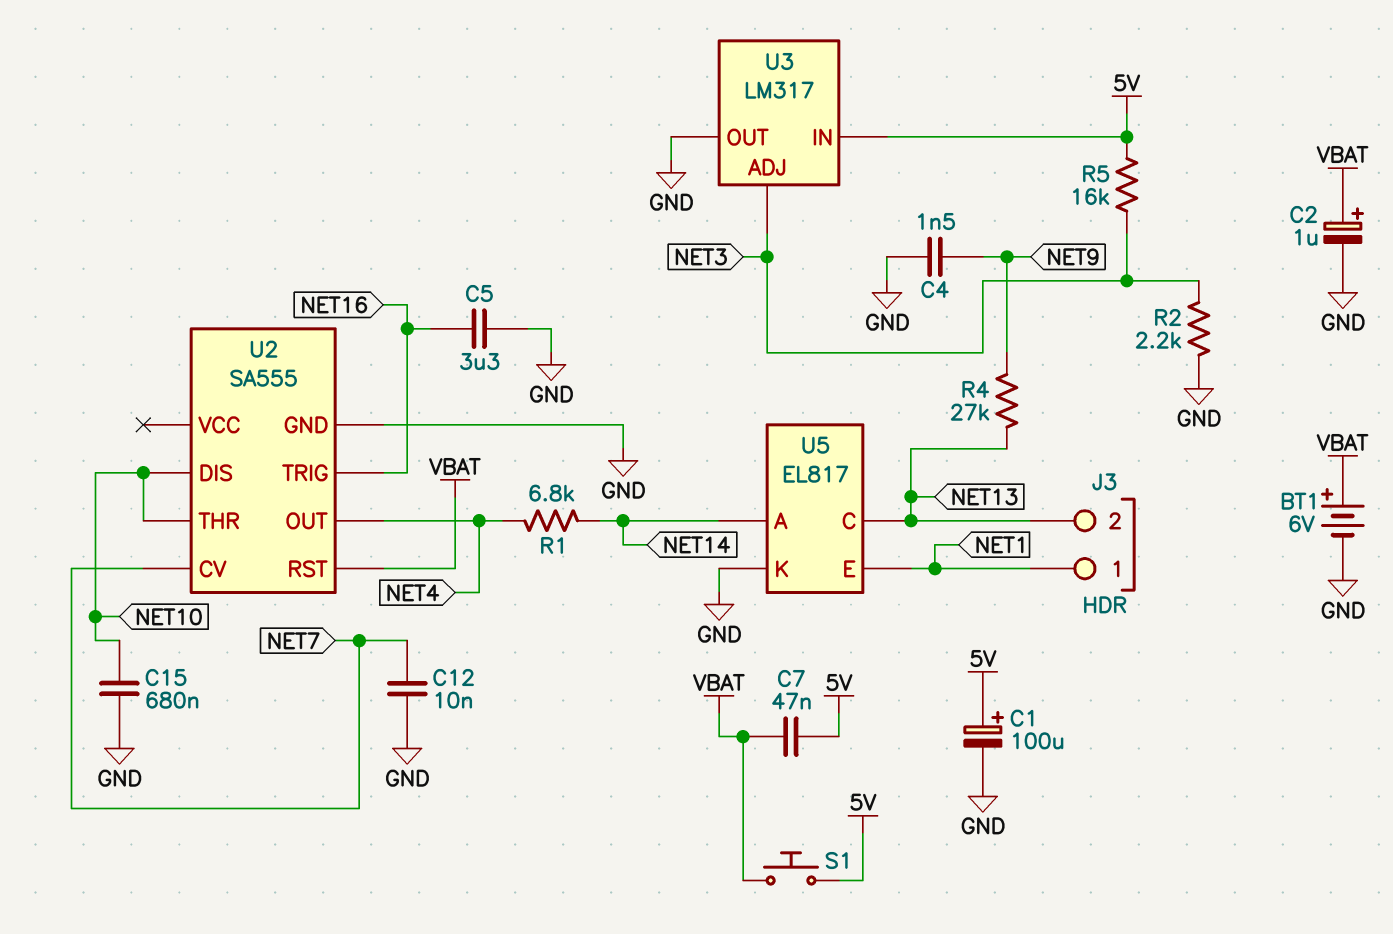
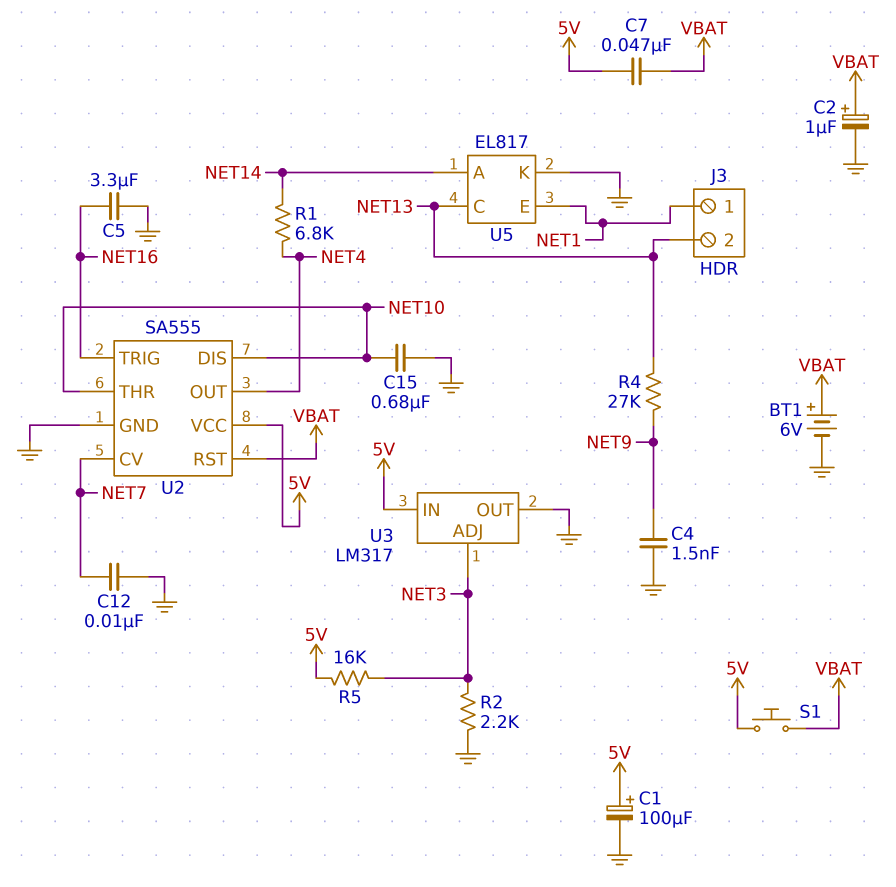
U2 pin VCC: none -> 5V

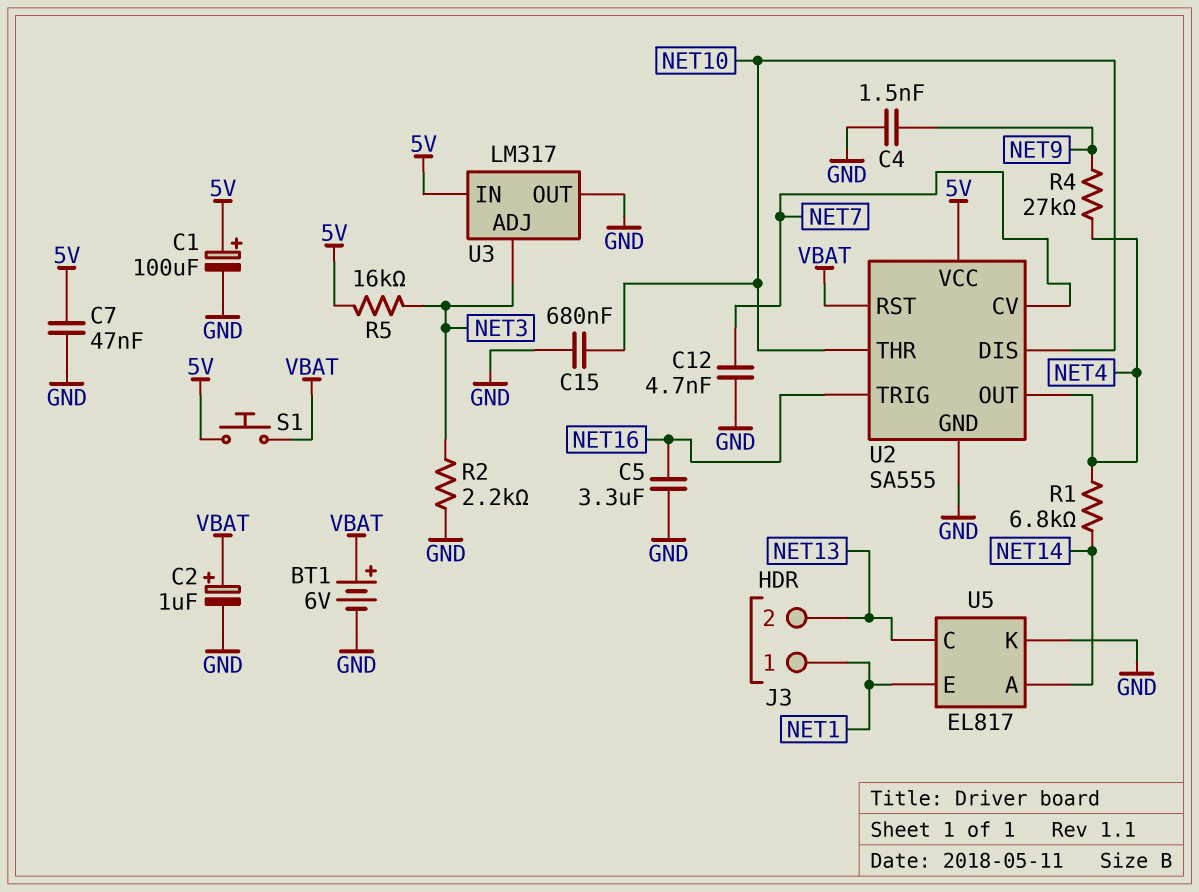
C7: 47nF (5V, VBAT) -> 47nF (5V, GND)
C12: 10nF (GND, NET7) -> 4.7nF (GND, NET7)
R4: 27k (NET9, NET13) -> 27k (NET4, NET9)

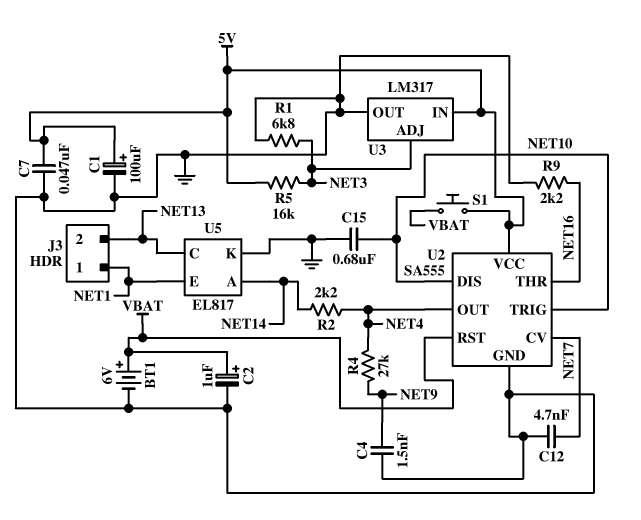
C5: 3.3uF (GND, NET16) -> none
R1: 6.8k (NET4, NET14) -> 6.8k (GND, NET3)
R2: 2.2k (GND, NET3) -> 2.2k (NET4, NET14)
R9: none -> 2.2k (GND, NET16)
U2 pin THR: NET10 -> NET16
U2 pin TRIG: NET16 -> NET10

